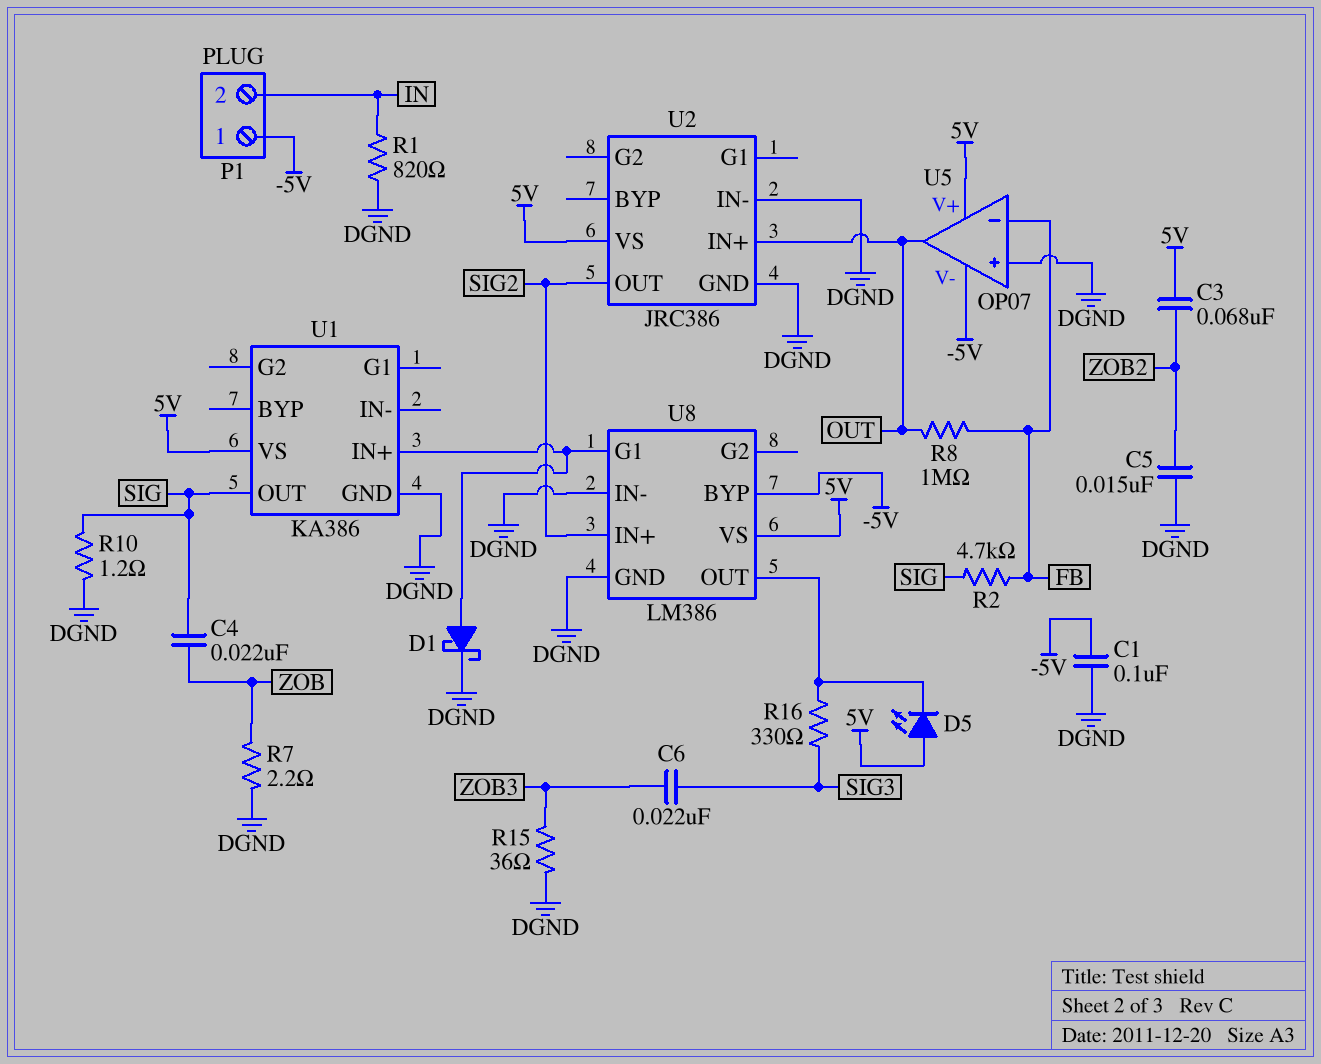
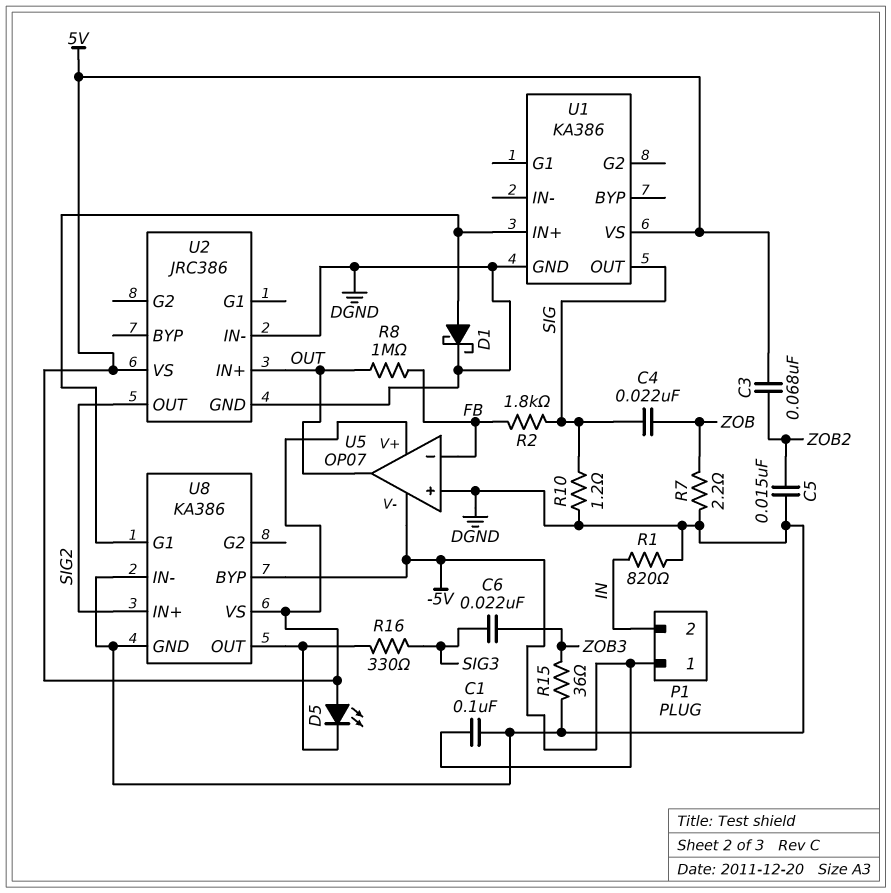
R2: 4.7k (FB, SIG) -> 1.8k (FB, SIG)
U8: LM386 -> KA386

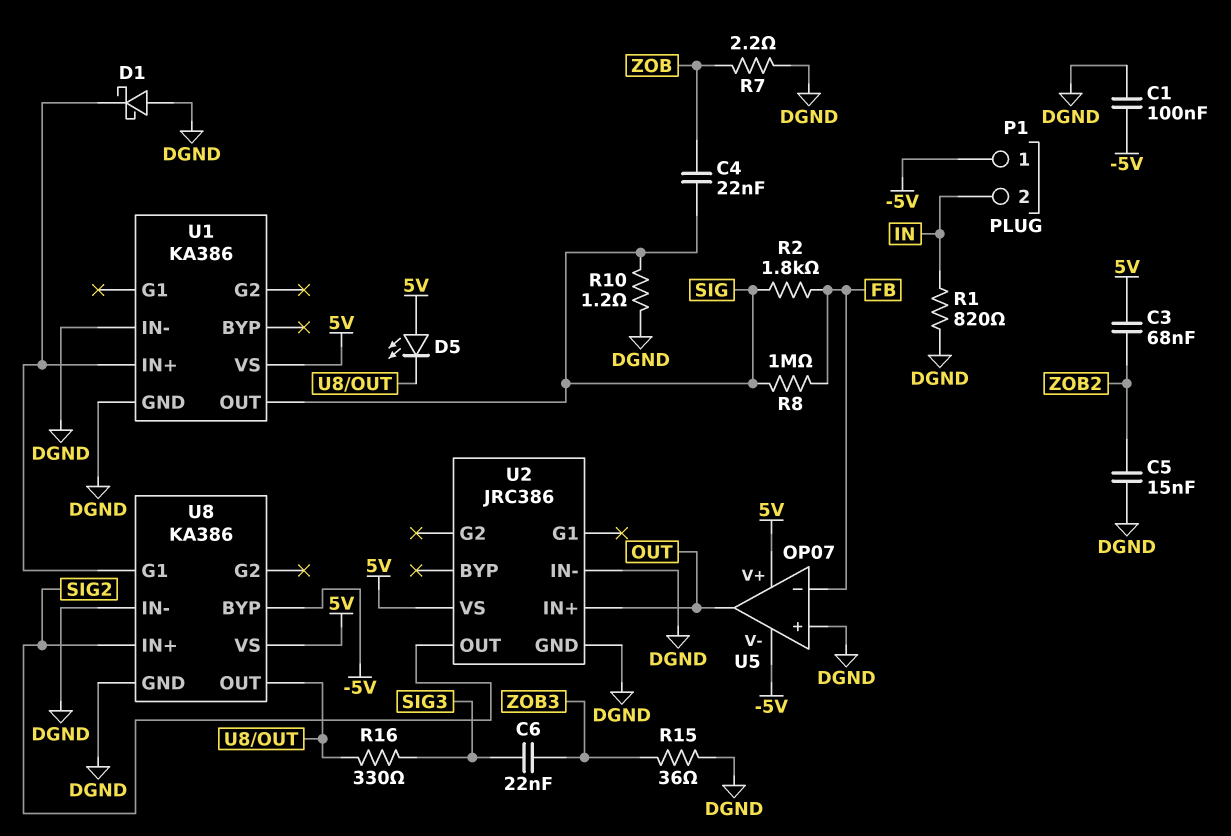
D1: schottky (A U1/IN+, K DGND) -> schottky (A DGND, K U1/IN+)
R8: 1M (FB, OUT) -> 1M (FB, SIG)
U1 pin IN-: none -> DGND

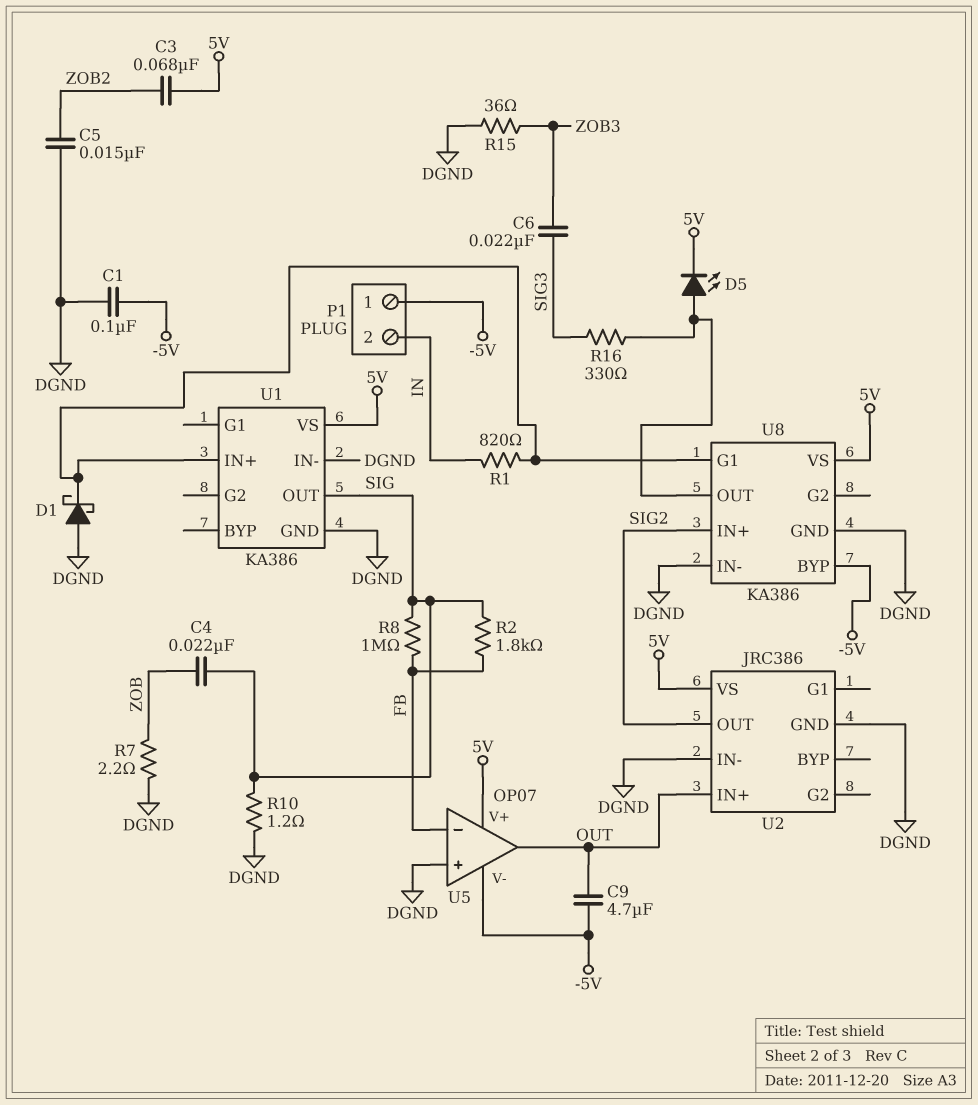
C9: none -> 4.7uF (-5V, OUT)
D5: LED (A 5V, K U8/OUT) -> LED (A U8/OUT, K 5V)
R1: 820 (DGND, IN) -> 820 (IN, U1/IN+)

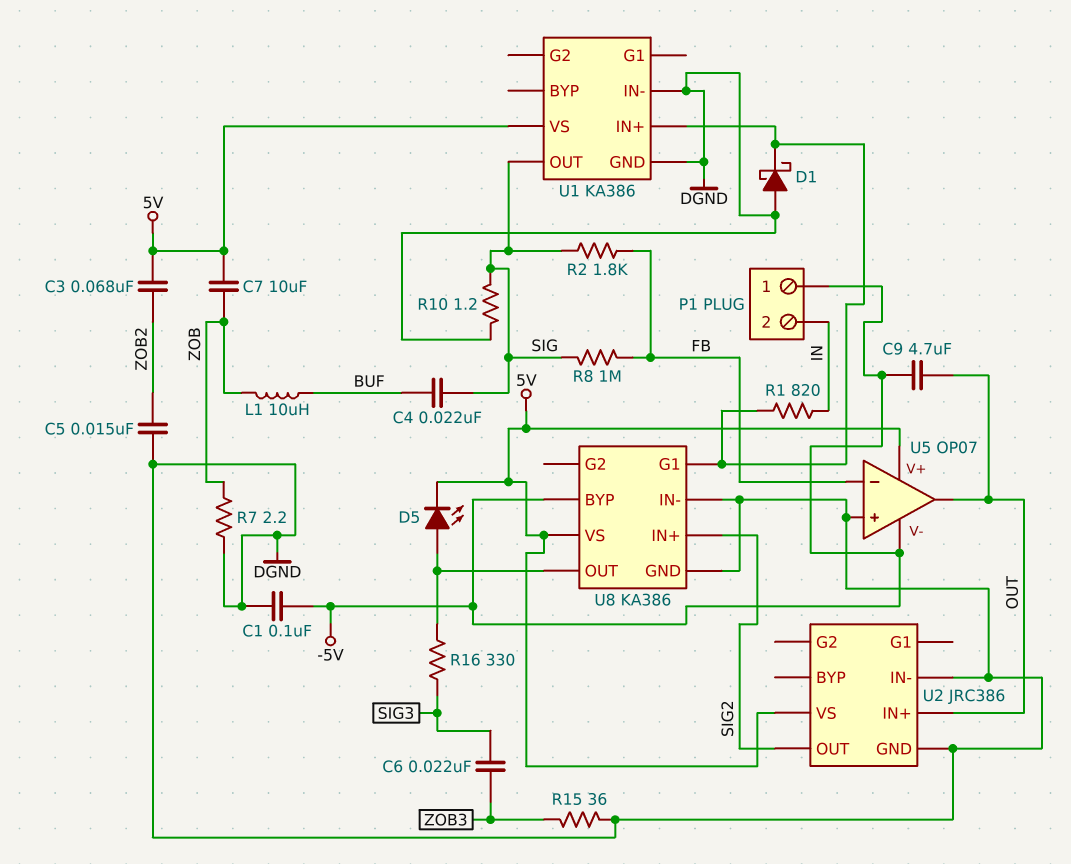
C4: 22nF (SIG, ZOB) -> 22nF (BUF, SIG)
C7: none -> 10uF (5V, ZOB)
L1: none -> 10uH (BUF, ZOB)

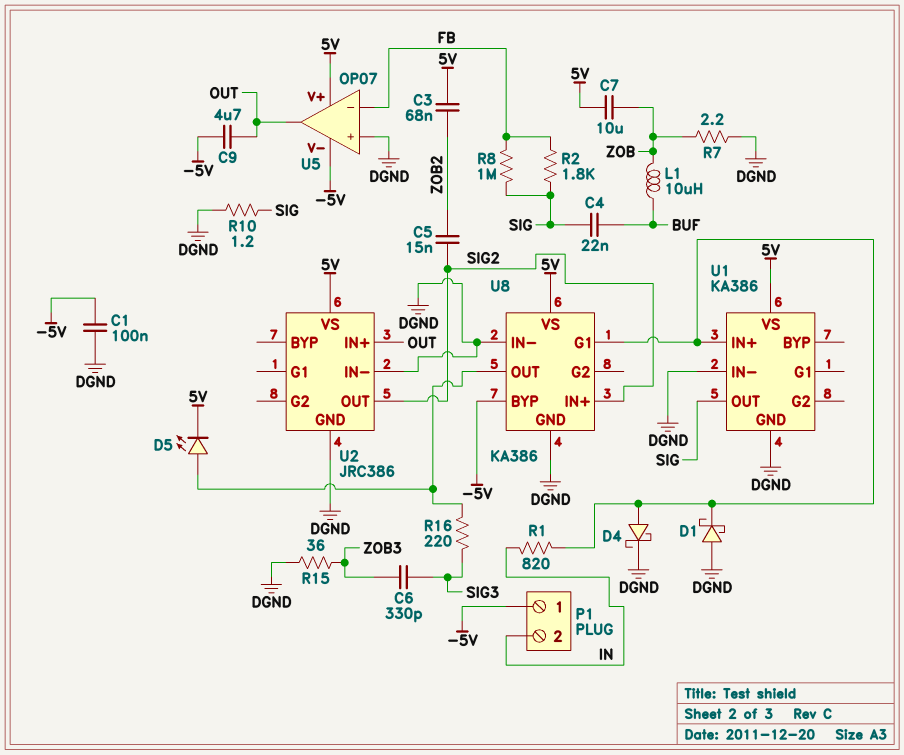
C5: 15nF (DGND, ZOB2) -> 15nF (SIG2, ZOB2)
C6: 22nF (SIG3, ZOB3) -> 330pF (SIG3, ZOB3)
D4: none -> schottky (A U1/IN+, K DGND)
R16: 330 (SIG3, U8/OUT) -> 220 (SIG3, U8/OUT)

